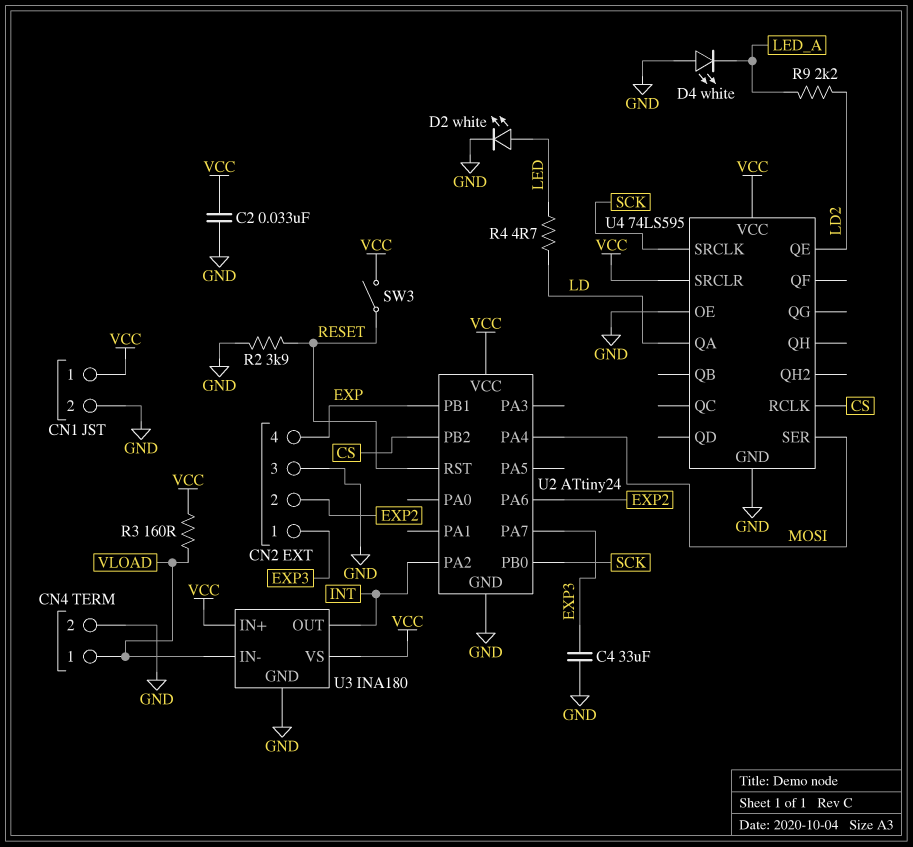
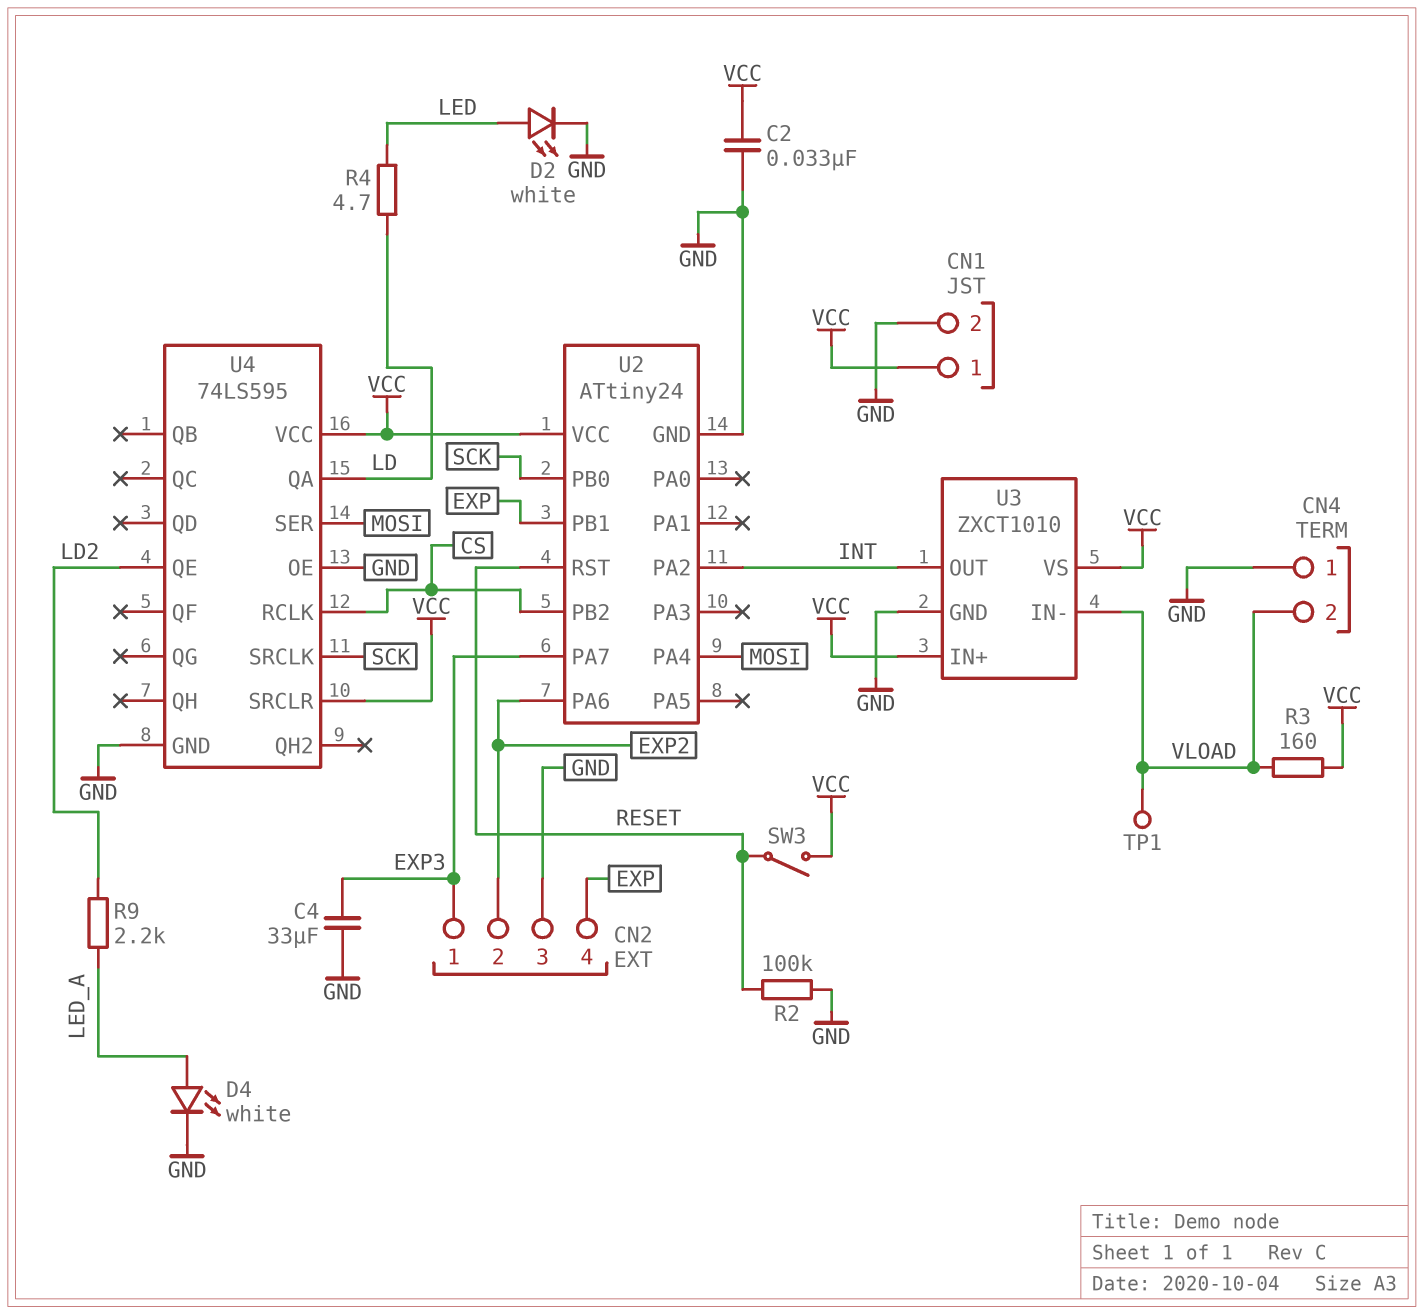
CN4 pin 1: VLOAD -> GND
CN4 pin 2: GND -> VLOAD
D4: LED white (A GND, K LED_A) -> LED white (A LED_A, K GND)
R2: 3.9k (GND, RESET) -> 100k (GND, RESET)
TP1: none -> test point (VLOAD)
U3: INA180 -> ZXCT1010

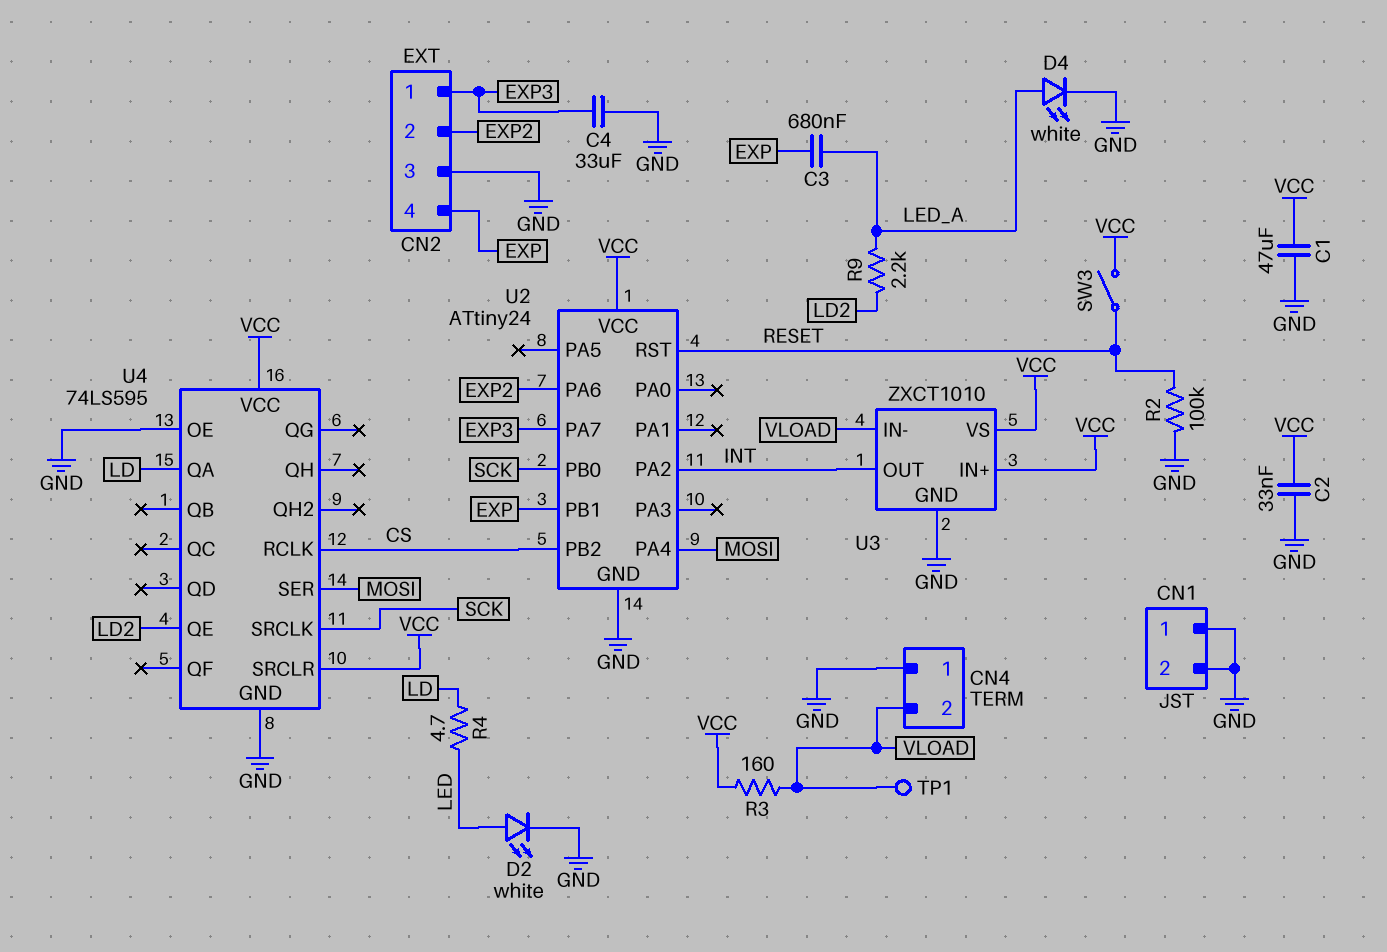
C1: none -> 47uF (GND, VCC)
C3: none -> 680nF (EXP, LED_A)
CN1 pin 1: VCC -> GND

